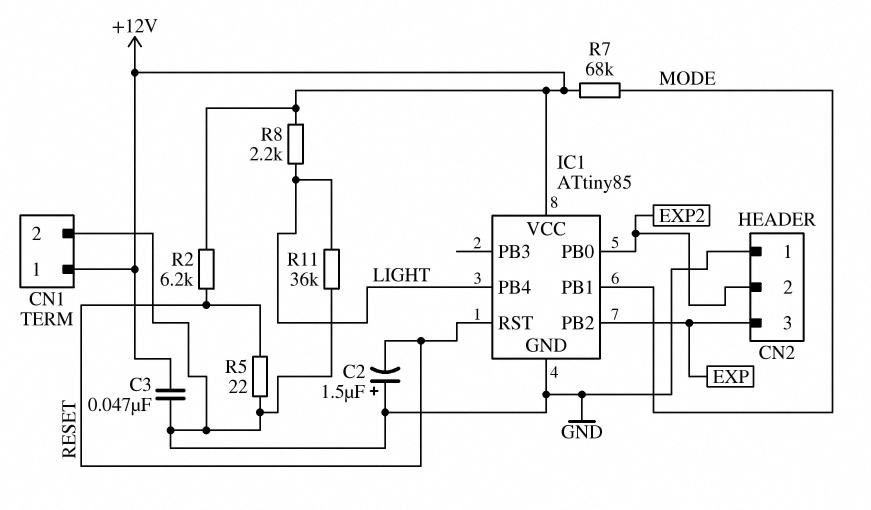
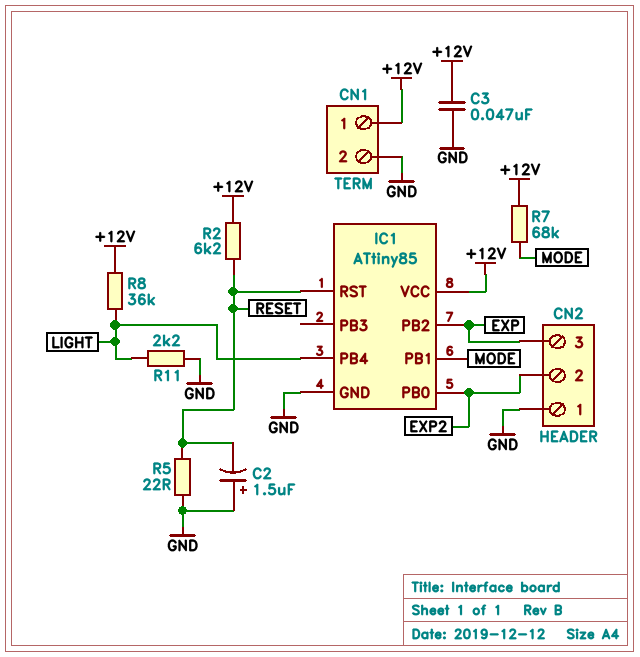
R8: 2.2k (+12V, LIGHT) -> 36k (+12V, LIGHT)
R11: 36k (GND, LIGHT) -> 2.2k (GND, LIGHT)

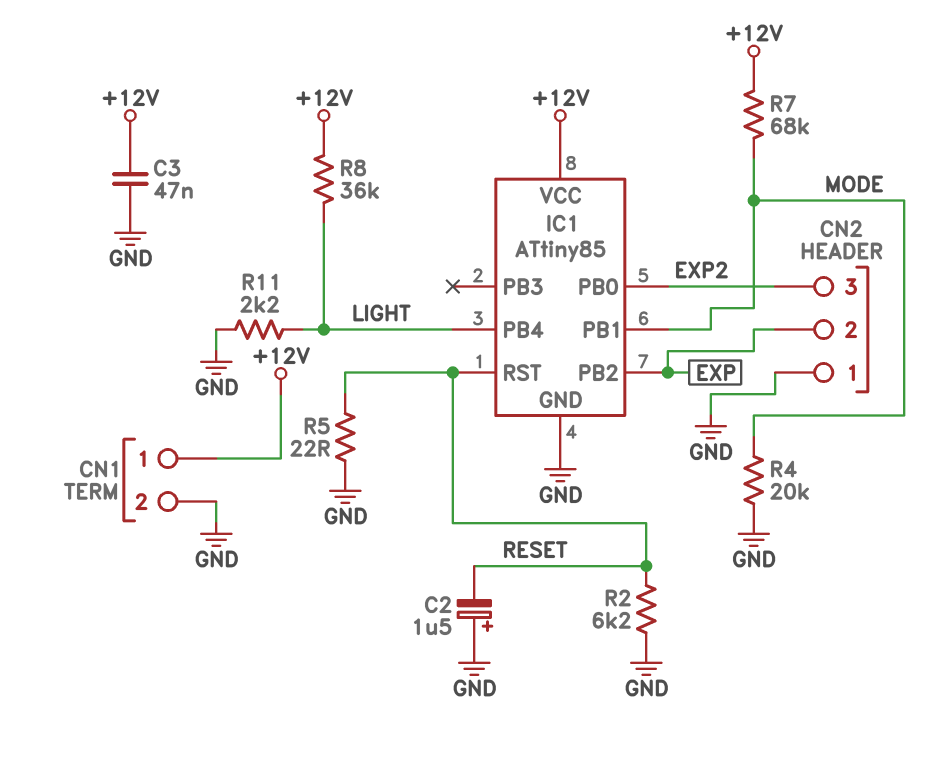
CN2 pin 2: EXP2 -> EXP
CN2 pin 3: EXP -> EXP2
R2: 6.2k (+12V, RESET) -> 6.2k (GND, RESET)
R4: none -> 20k (GND, MODE)

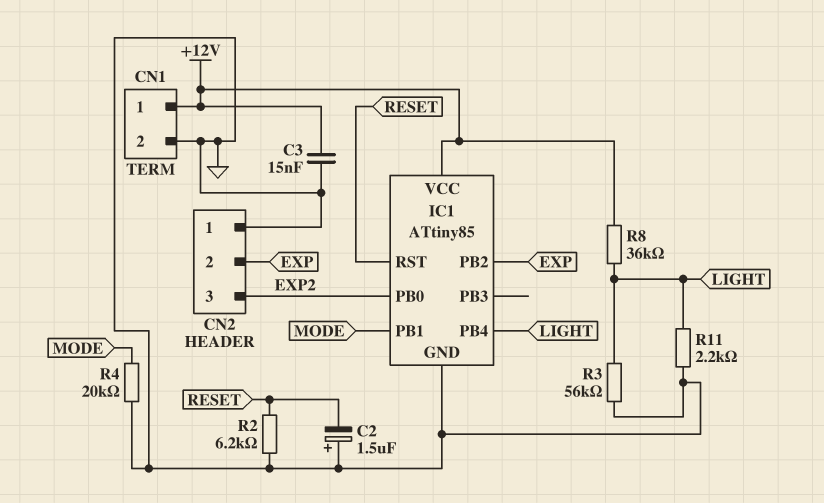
C3: 47nF (+12V, GND) -> 15nF (+12V, GND)
R3: none -> 56k (GND, LIGHT)
R5: 22 (GND, RESET) -> none
R7: 68k (+12V, MODE) -> none

